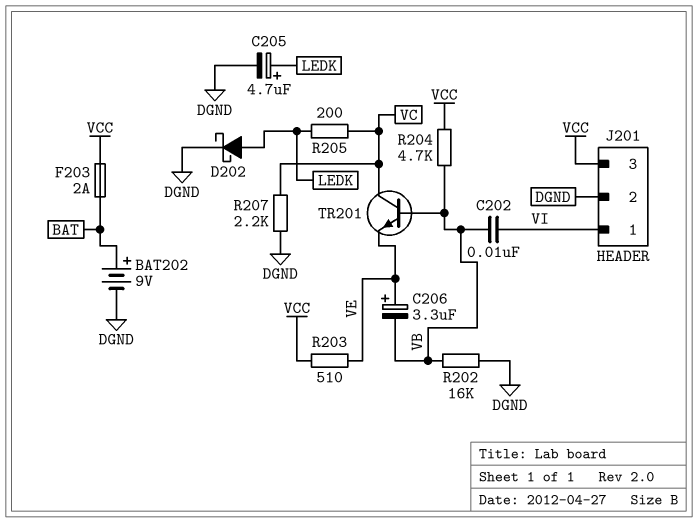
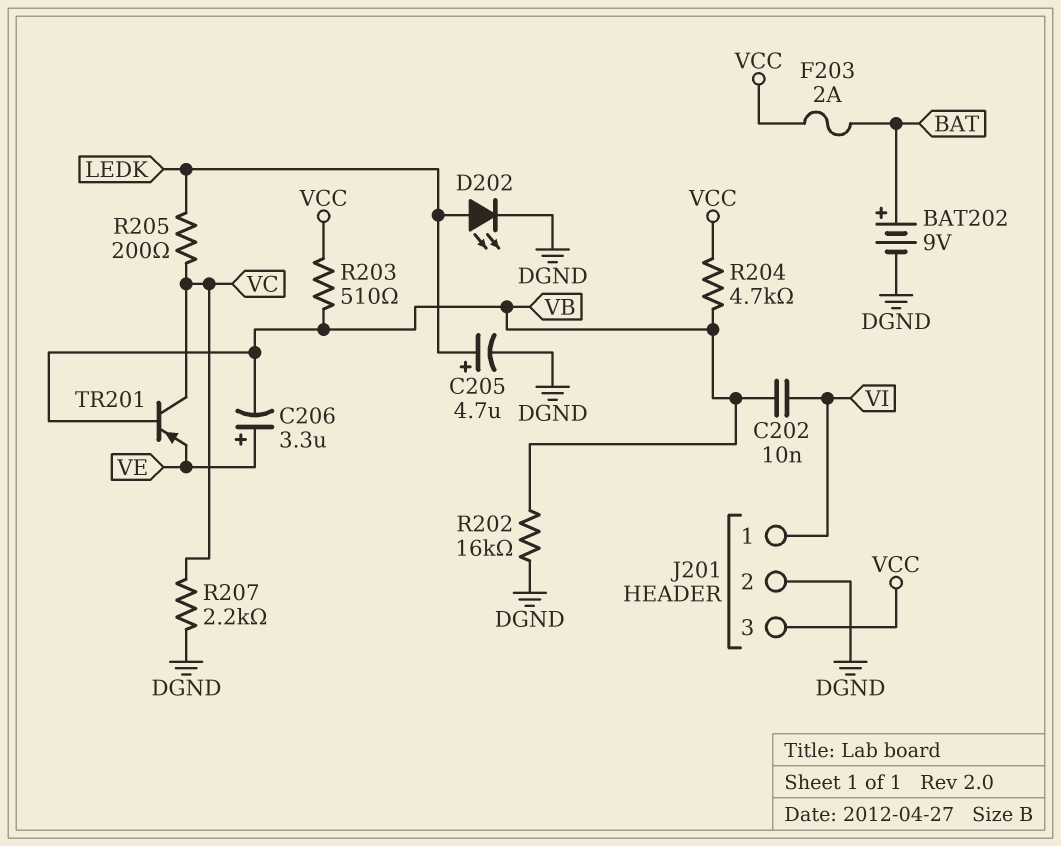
D202: schottky (A LEDK, K DGND) -> LED (A LEDK, K DGND)
R203: 510 (VCC, VE) -> 510 (VB, VCC)
TR201: NPN (B VB, C VC, E VE) -> PNP (B VB, C VC, E VE)

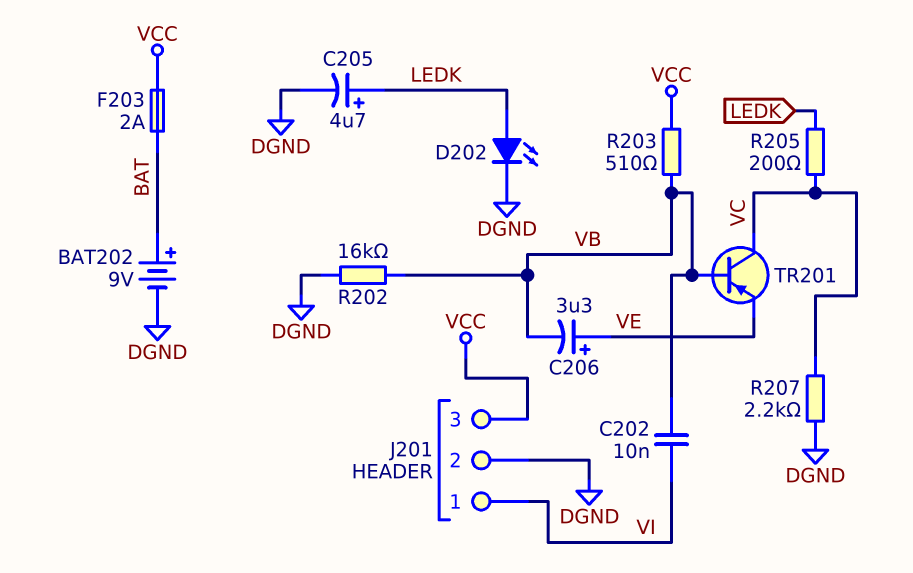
R204: 4.7k (VB, VCC) -> none

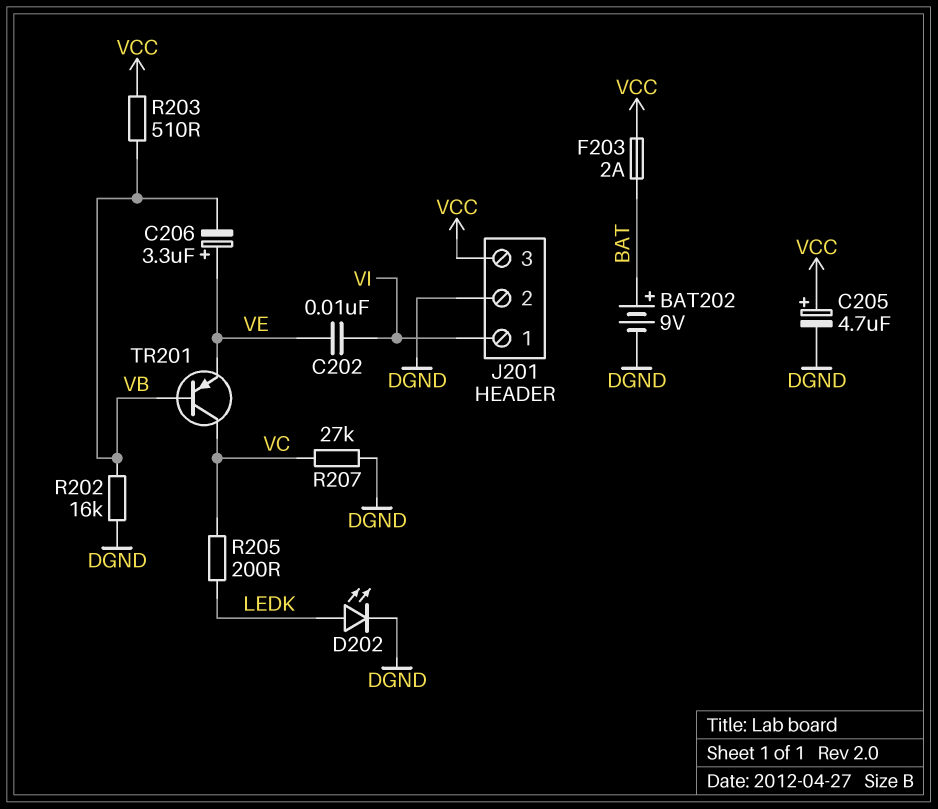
C202: 10nF (VB, VI) -> 10nF (VE, VI)
C205: 4.7uF (plus LEDK, minus DGND) -> 4.7uF (plus VCC, minus DGND)
R207: 2.2k (DGND, VC) -> 27k (DGND, VC)

